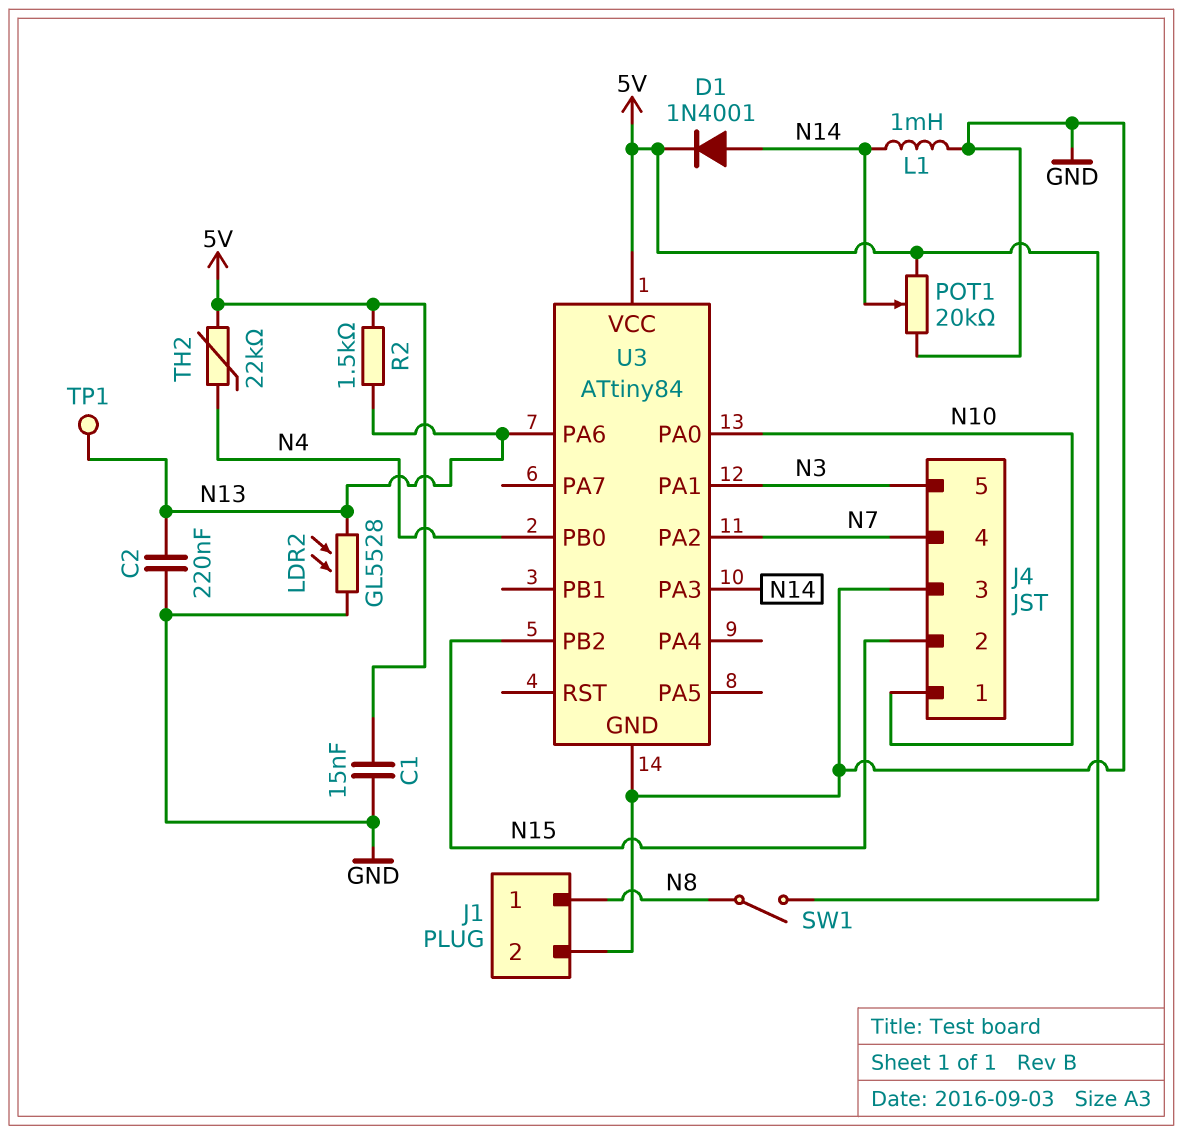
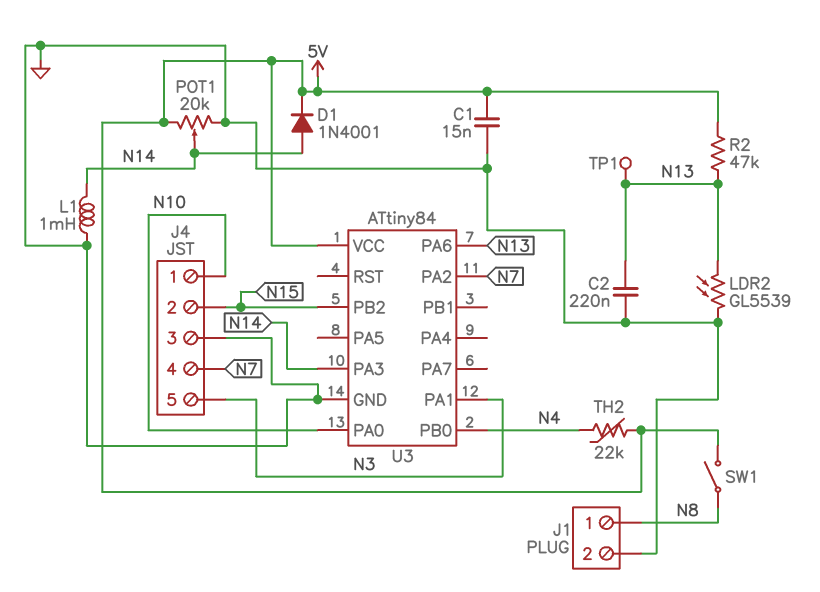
LDR2: GL5528 (GND, N13) -> GL5539 (GND, N13)
R2: 1.5k (5V, N13) -> 47k (5V, N13)

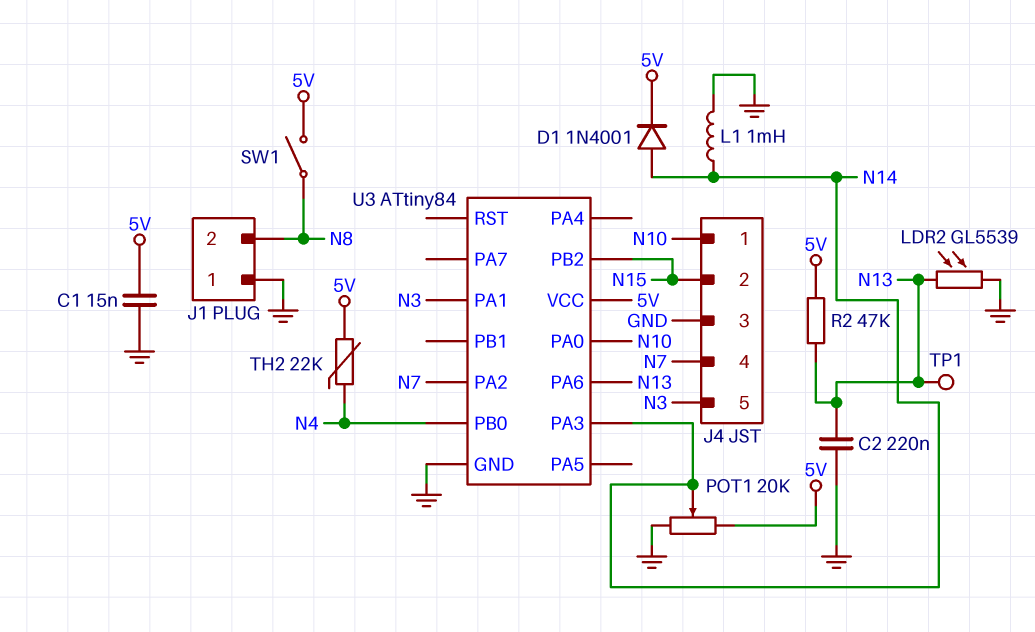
J1 pin 1: N8 -> GND
J1 pin 2: GND -> N8

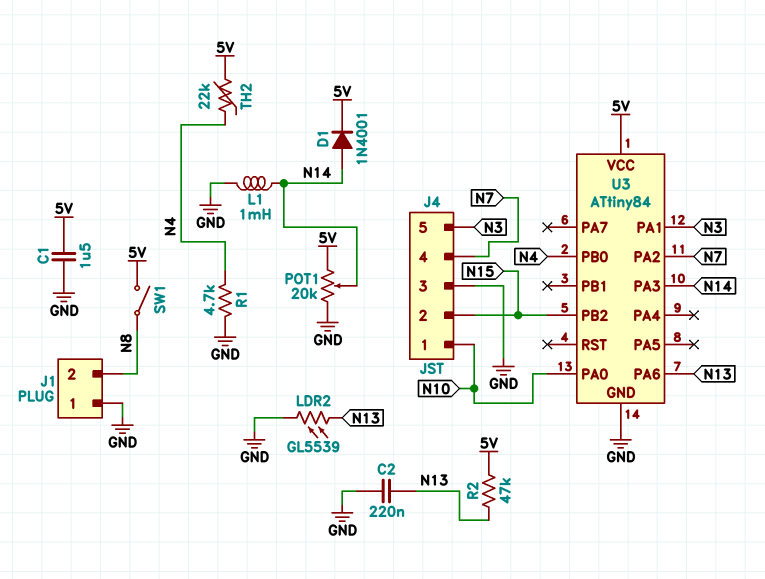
C1: 15nF (5V, GND) -> 1.5uF (5V, GND)
R1: none -> 4.7k (GND, N4)
TP1: test point (N13) -> none

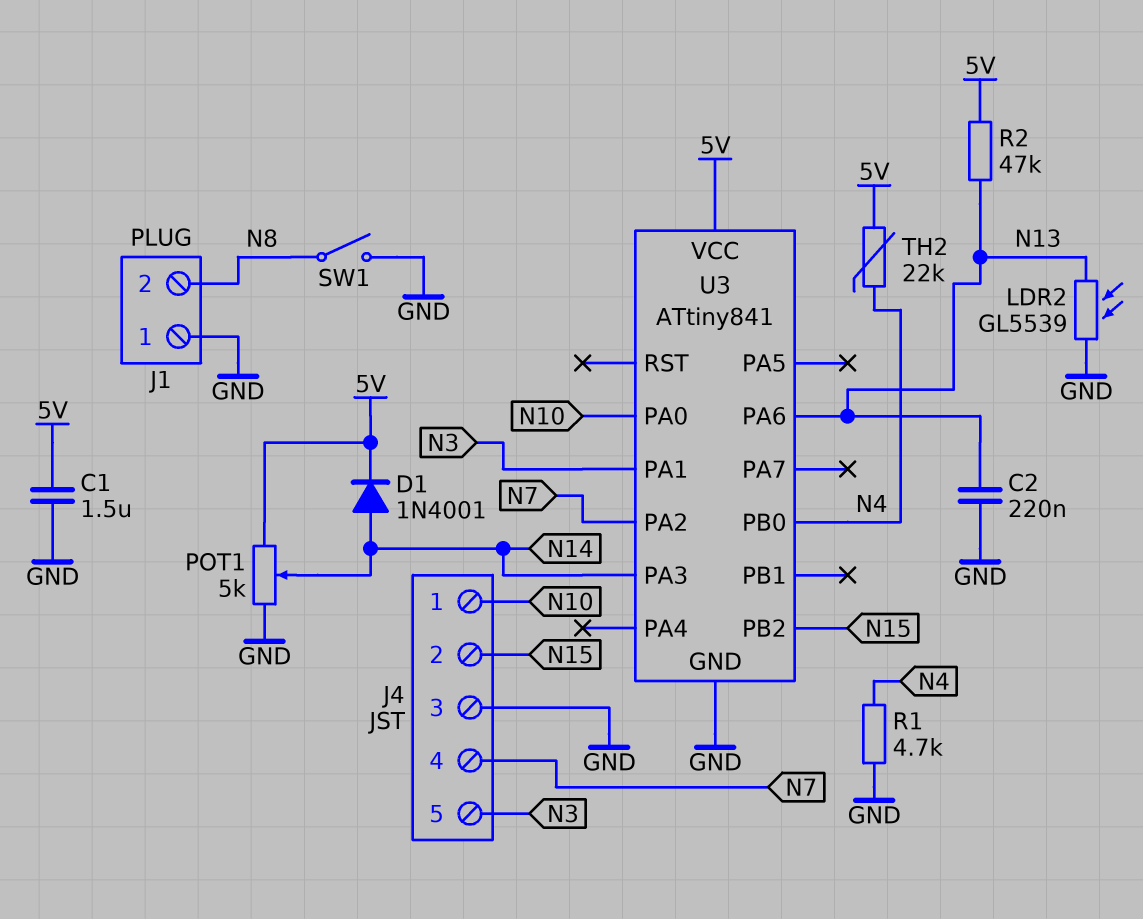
L1: 1mH (GND, N14) -> none
POT1: 20k (5V, GND, wiper N14) -> 5k (5V, GND, wiper N14)
SW1: switch (5V, N8) -> switch (GND, N8)
U3: ATtiny84 -> ATtiny841

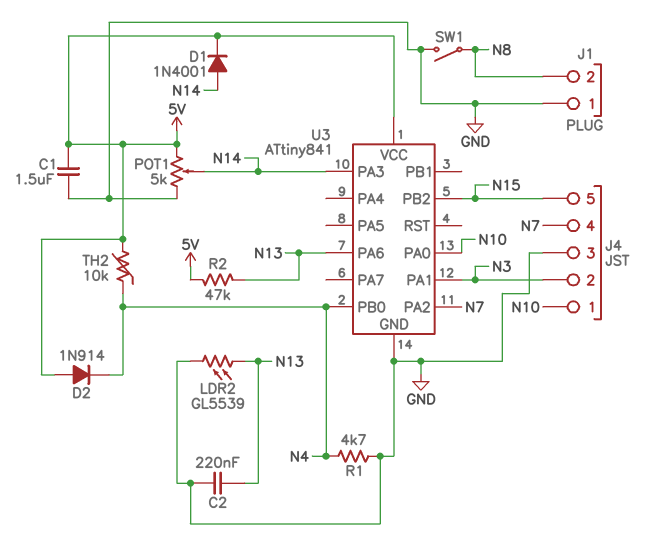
D2: none -> diode 1N914 (A 5V, K N4)
J4 pin 2: N15 -> N3
J4 pin 5: N3 -> N15
TH2: 22k (5V, N4) -> 10k (5V, N4)

